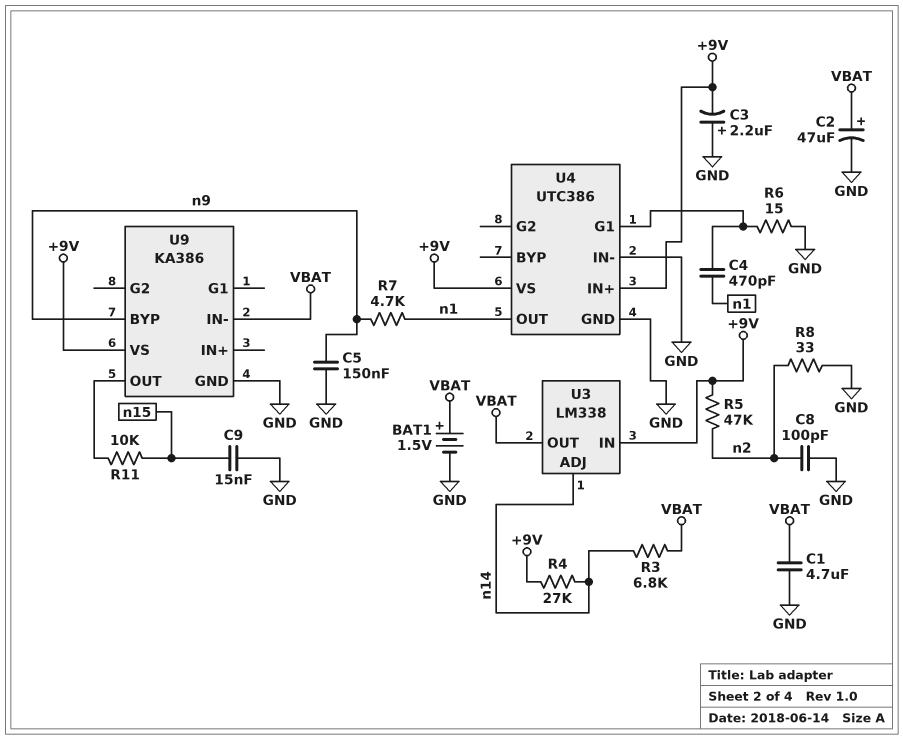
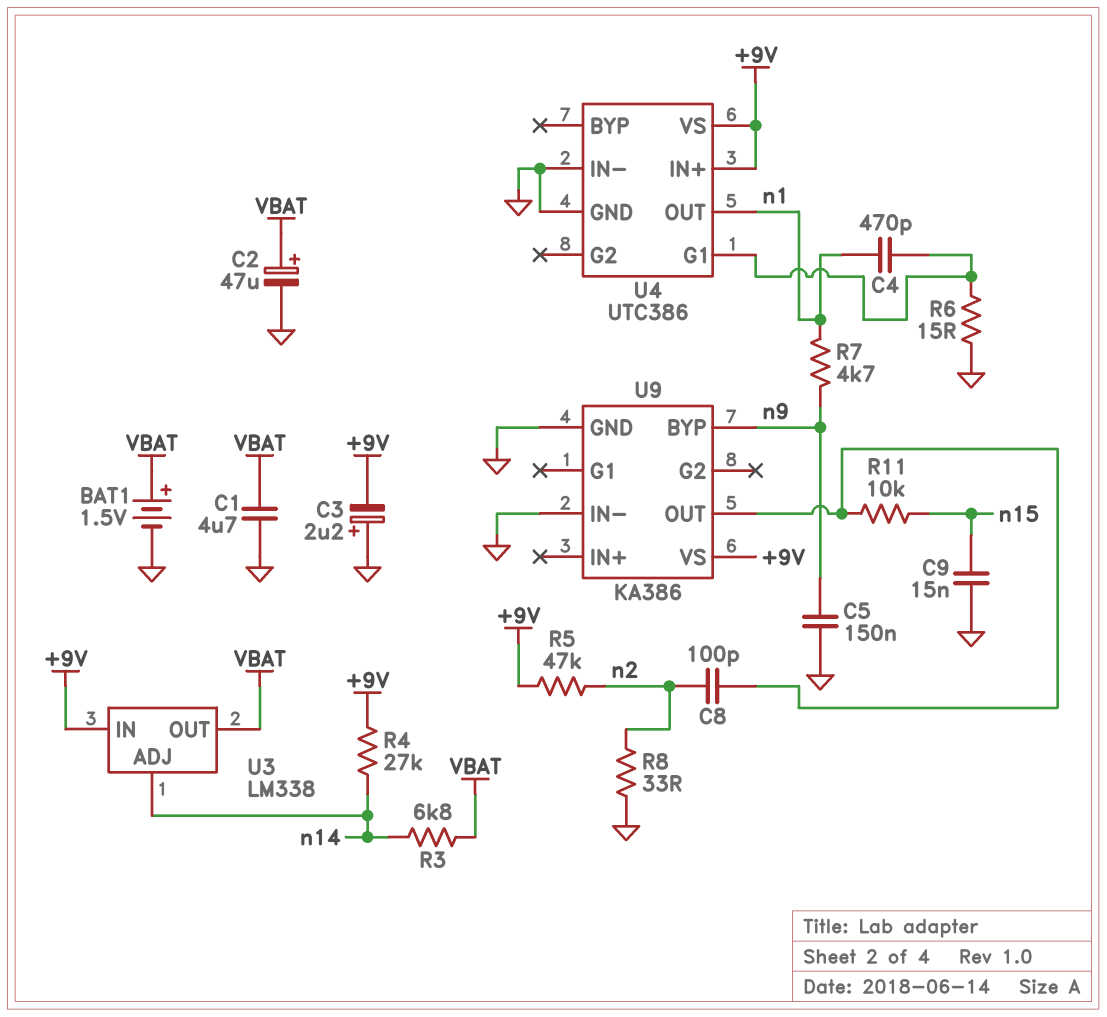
C8: 100pF (GND, n2) -> 100pF (U9/OUT, n2)
U9 pin IN-: VBAT -> GND

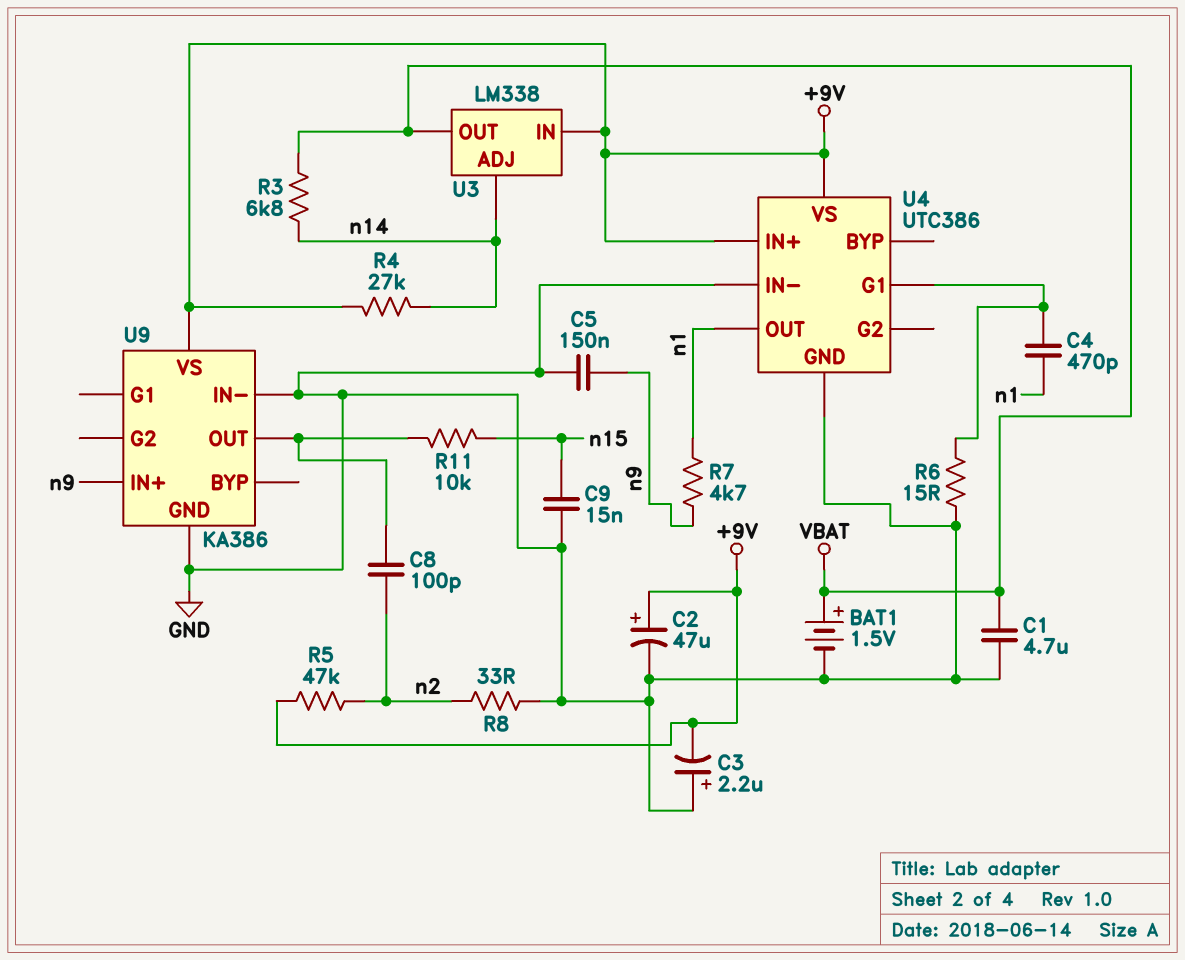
C2: 47uF (plus VBAT, minus GND) -> 47uF (plus +9V, minus GND)
U9 pin BYP: n9 -> none
U9 pin IN+: none -> n9

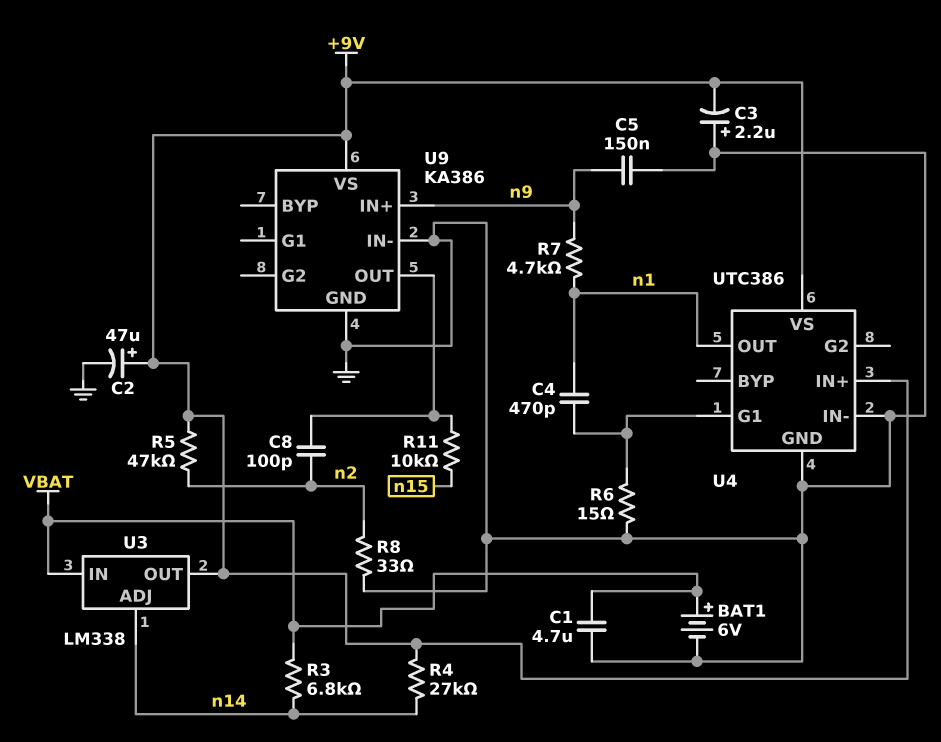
BAT1: 1.5V (plus VBAT, minus GND) -> 6V (plus VBAT, minus GND)
C9: 15nF (GND, n15) -> none
U3 pin IN: +9V -> VBAT
U3 pin OUT: VBAT -> +9V

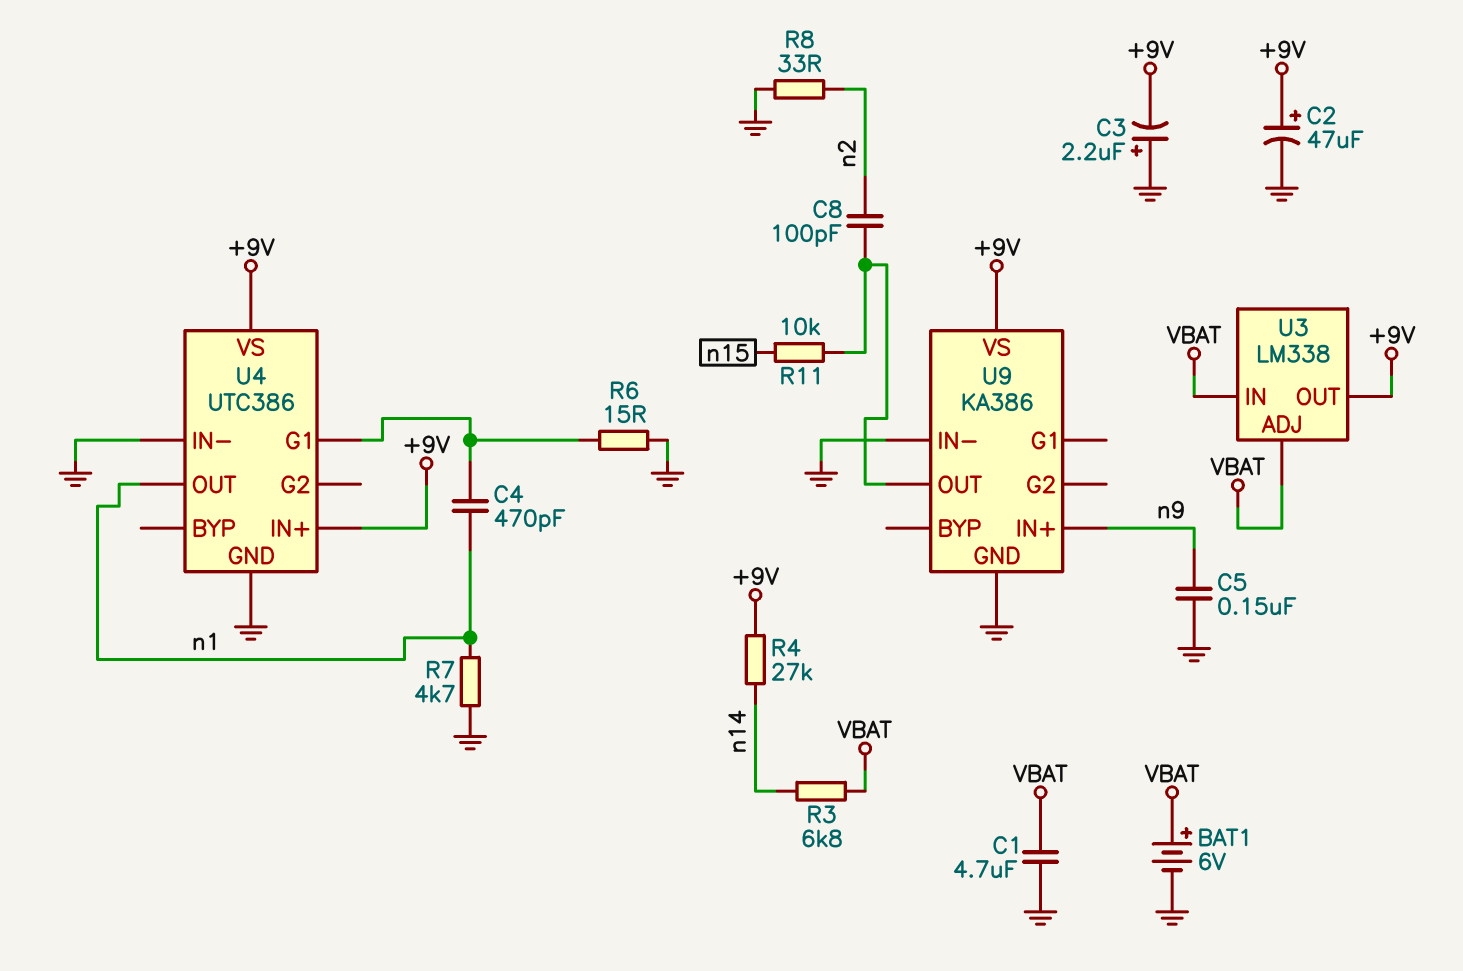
R5: 47k (+9V, n2) -> none
R7: 4.7k (n1, n9) -> 4.7k (GND, n1)
U3 pin ADJ: n14 -> VBAT

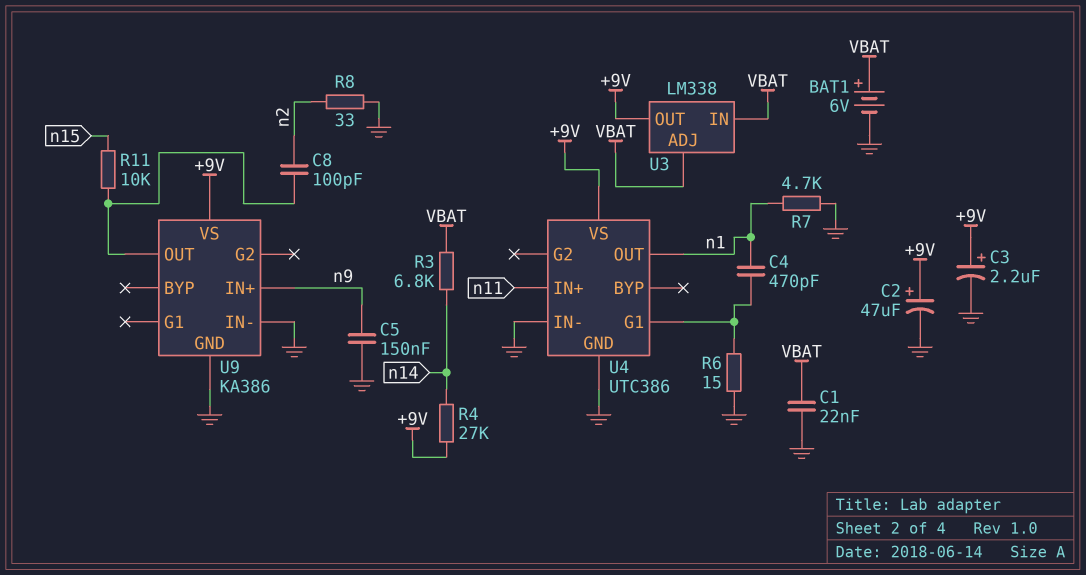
C1: 4.7uF (GND, VBAT) -> 22nF (GND, VBAT)
C3: 2.2uF (plus GND, minus +9V) -> 2.2uF (plus +9V, minus GND)
U4 pin IN+: +9V -> n11

